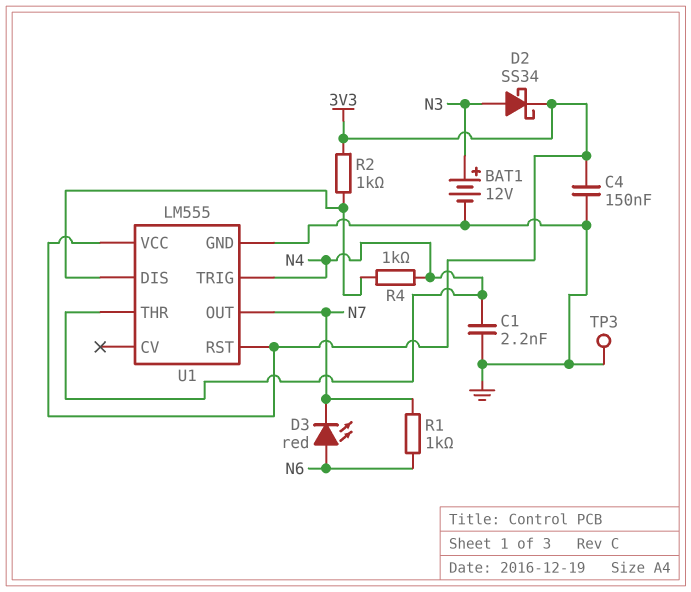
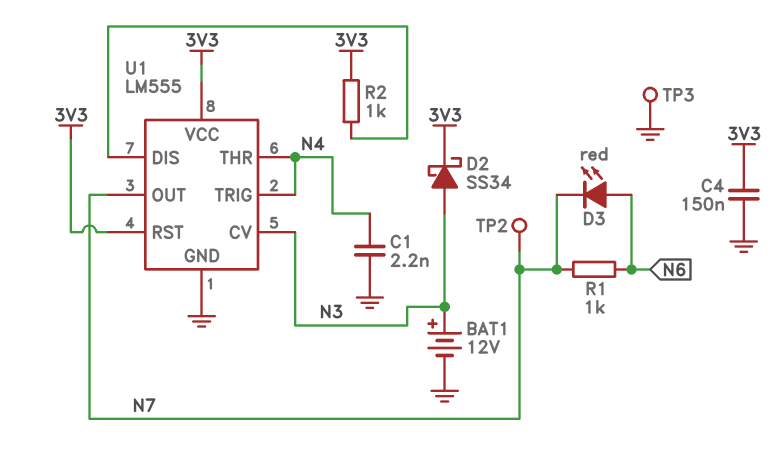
R4: 1k (N4, U1/DIS) -> none
TP2: none -> test point (N7)
U1 pin CV: none -> N3

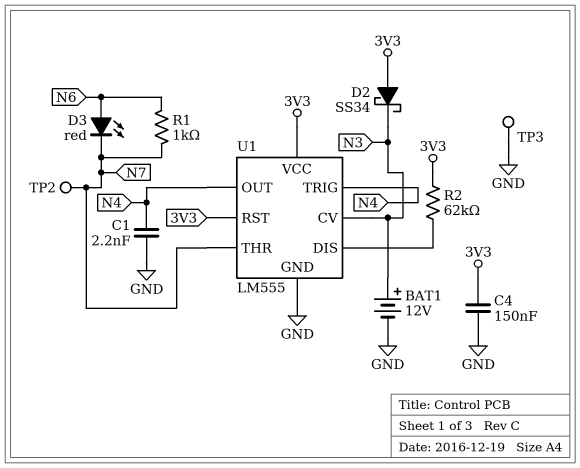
D2: schottky SS34 (A N3, K 3V3) -> schottky SS34 (A 3V3, K N3)
R2: 1k (3V3, U1/DIS) -> 62k (3V3, U1/DIS)
U1 pin OUT: N7 -> N4
U1 pin THR: N4 -> N7

